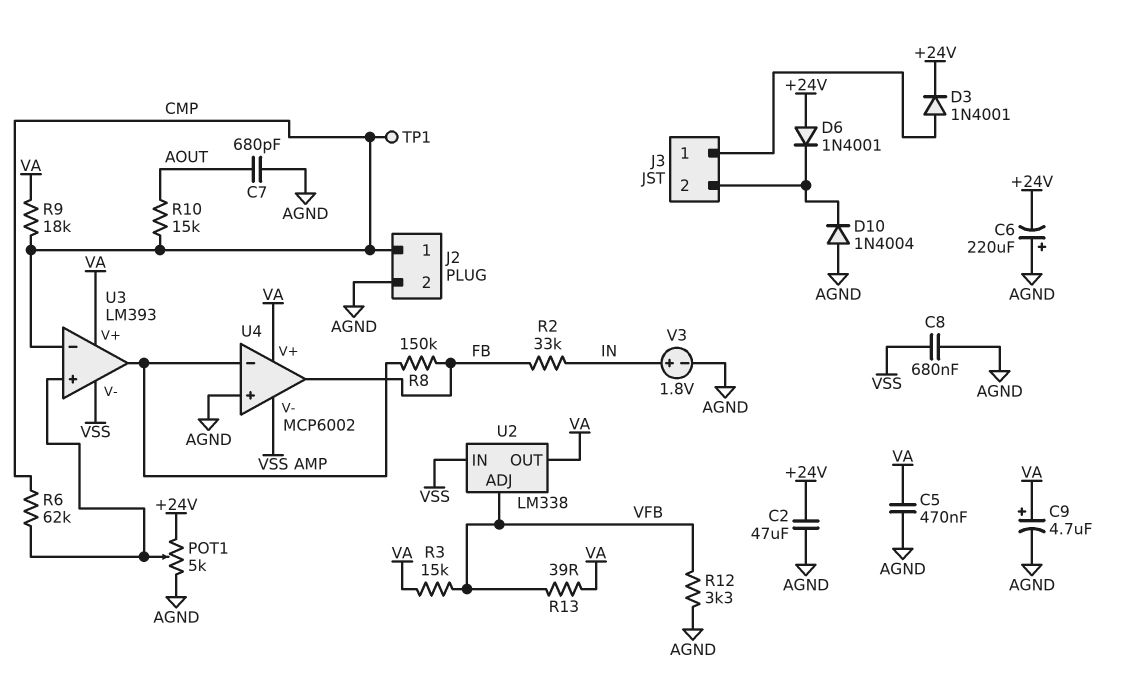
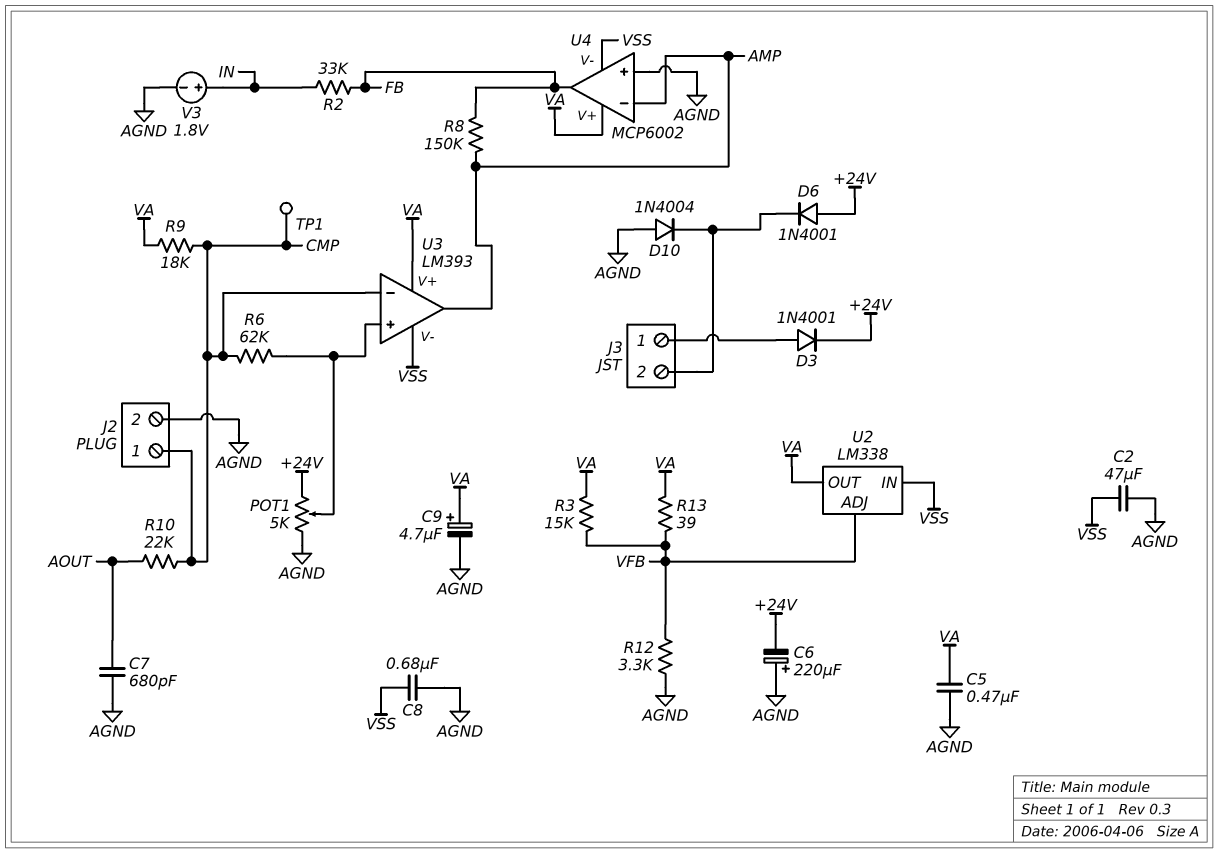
C2: 47uF (+24V, AGND) -> 47uF (AGND, VSS)
R10: 15k (AOUT, CMP) -> 22k (AOUT, CMP)

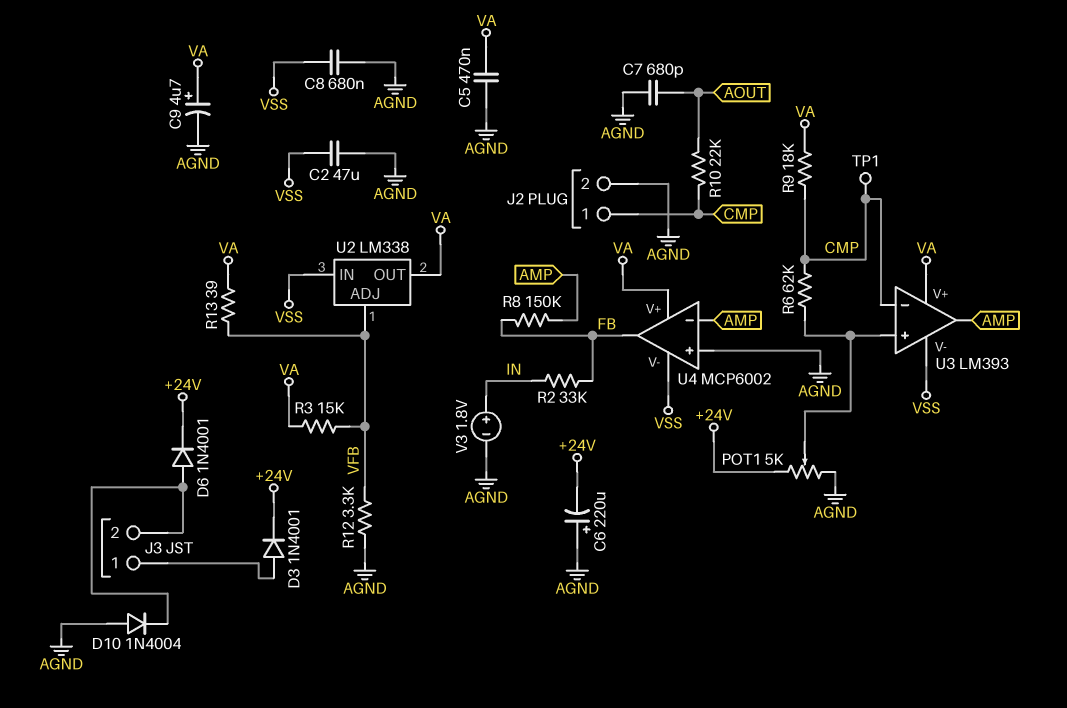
D6: diode 1N4001 (A +24V, K J3/2) -> diode 1N4001 (A J3/2, K +24V)

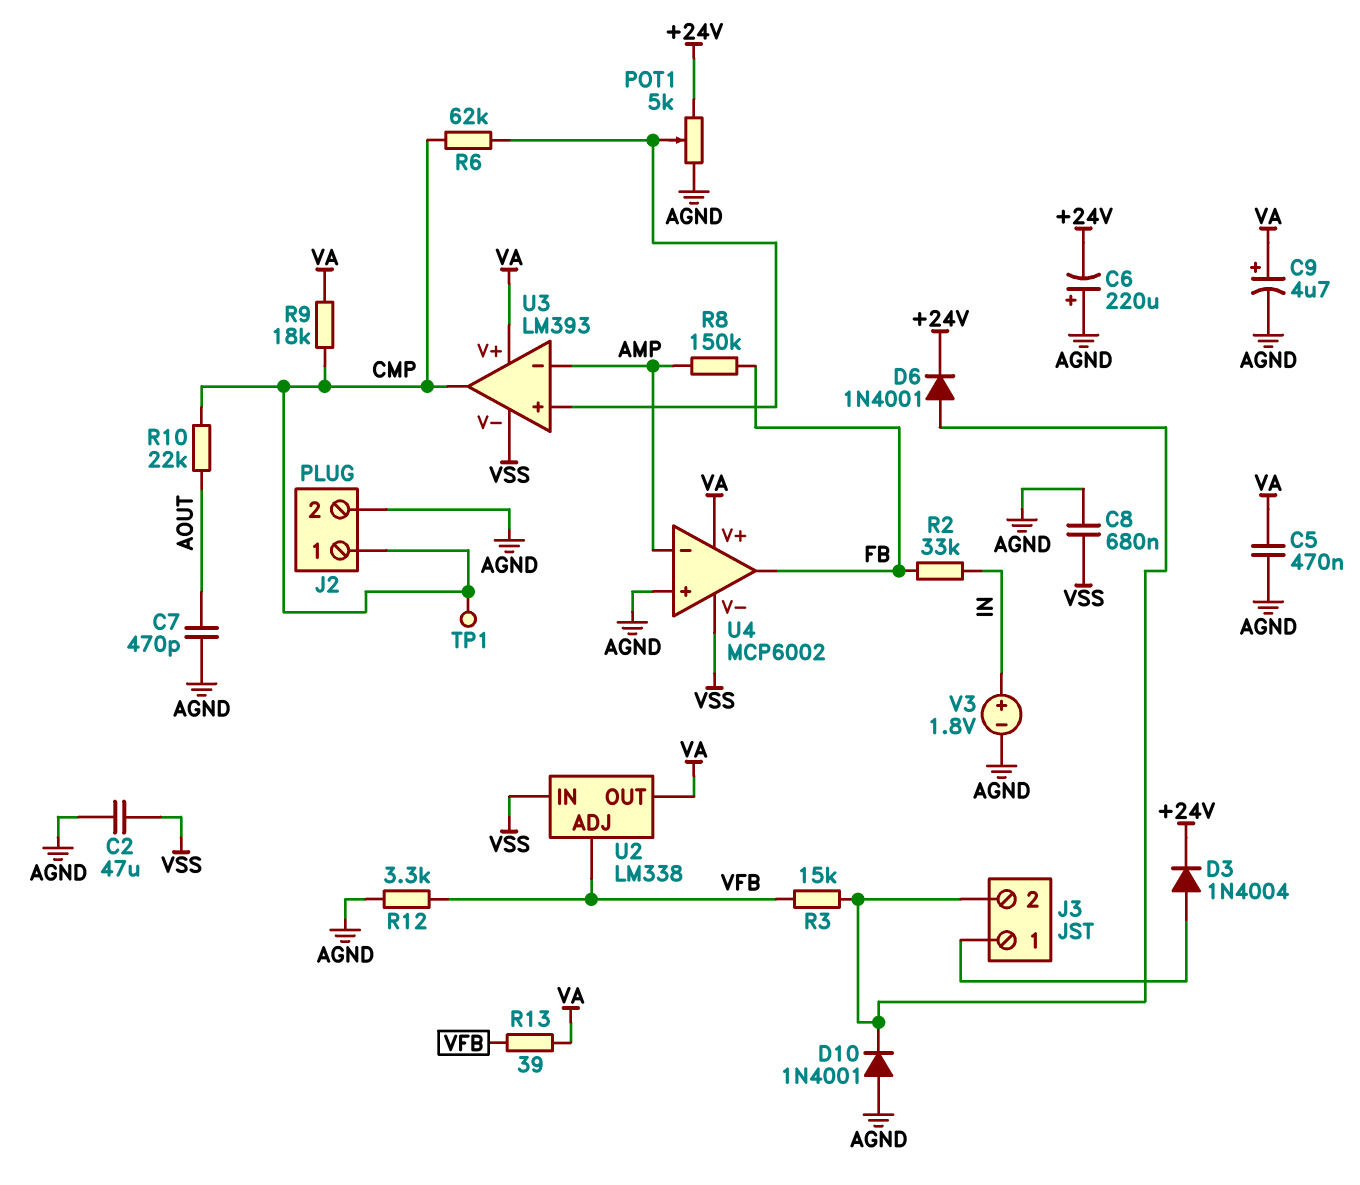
C7: 680pF (AGND, AOUT) -> 470pF (AGND, AOUT)
D3: diode 1N4001 (A J3/1, K +24V) -> diode 1N4004 (A J3/1, K +24V)
D10: diode 1N4004 (A AGND, K J3/2) -> diode 1N4001 (A AGND, K J3/2)
R3: 15k (VA, VFB) -> 15k (J3/2, VFB)
U3 pin in-: CMP -> AMP
U3 pin out: AMP -> CMP

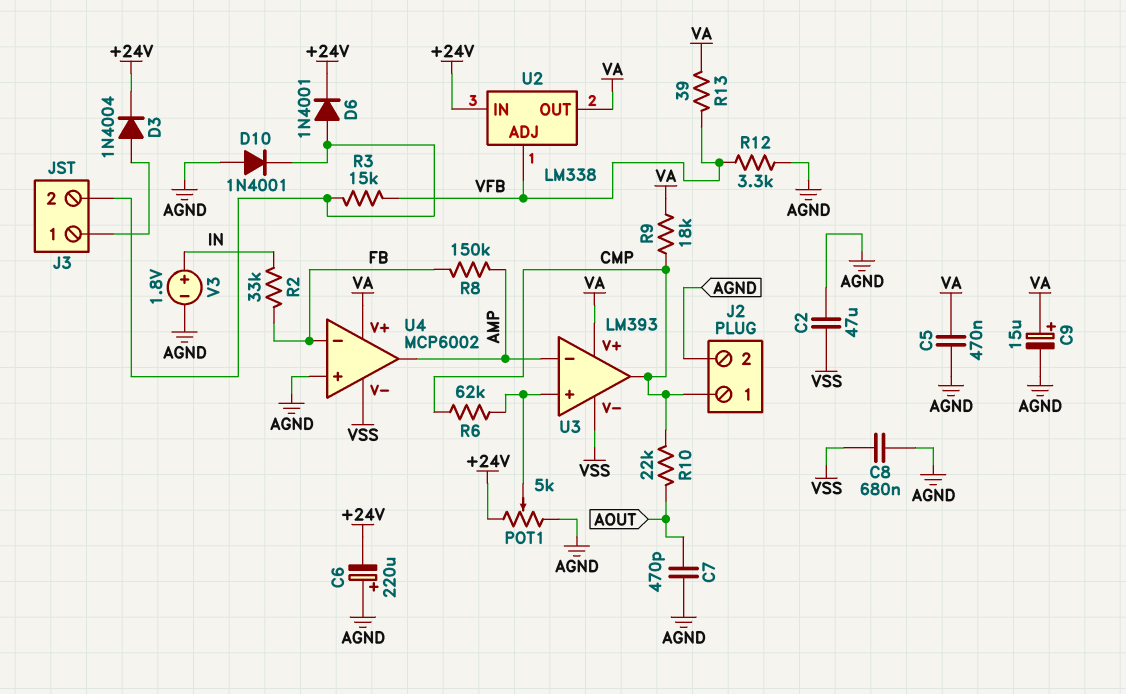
C9: 4.7uF (plus VA, minus AGND) -> 15uF (plus VA, minus AGND)
TP1: test point (CMP) -> none
U2 pin IN: VSS -> +24V
U4 pin in-: AMP -> FB
U4 pin out: FB -> AMP

